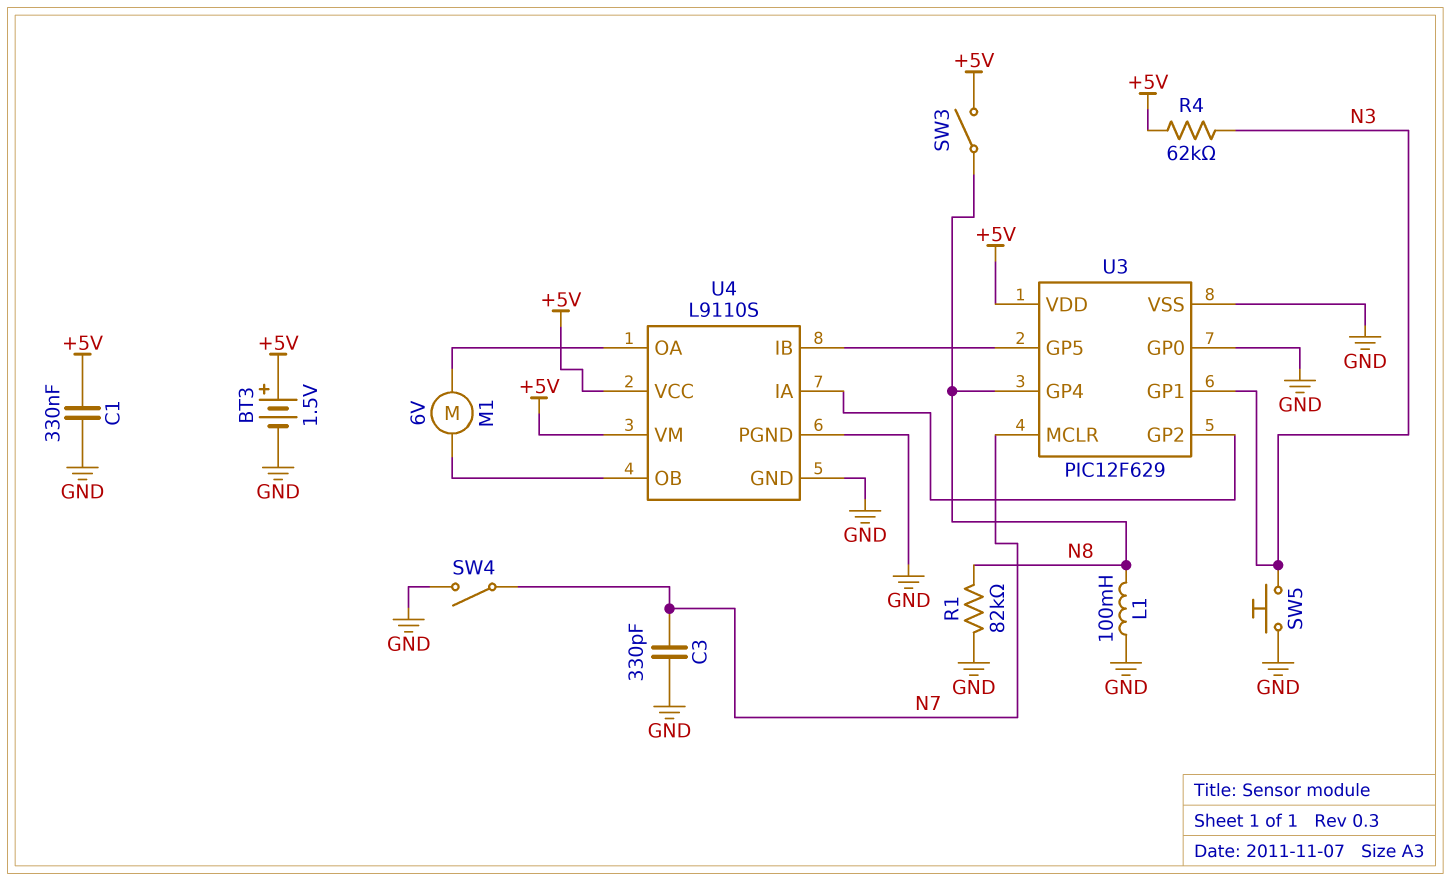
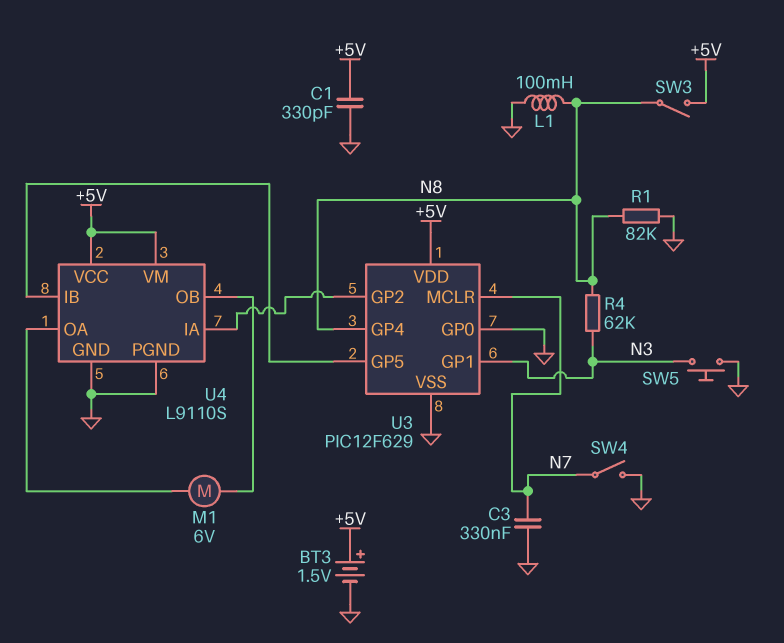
C1: 330nF (+5V, GND) -> 330pF (+5V, GND)
C3: 330pF (GND, N7) -> 330nF (GND, N7)
R4: 62k (+5V, N3) -> 62k (N3, N8)

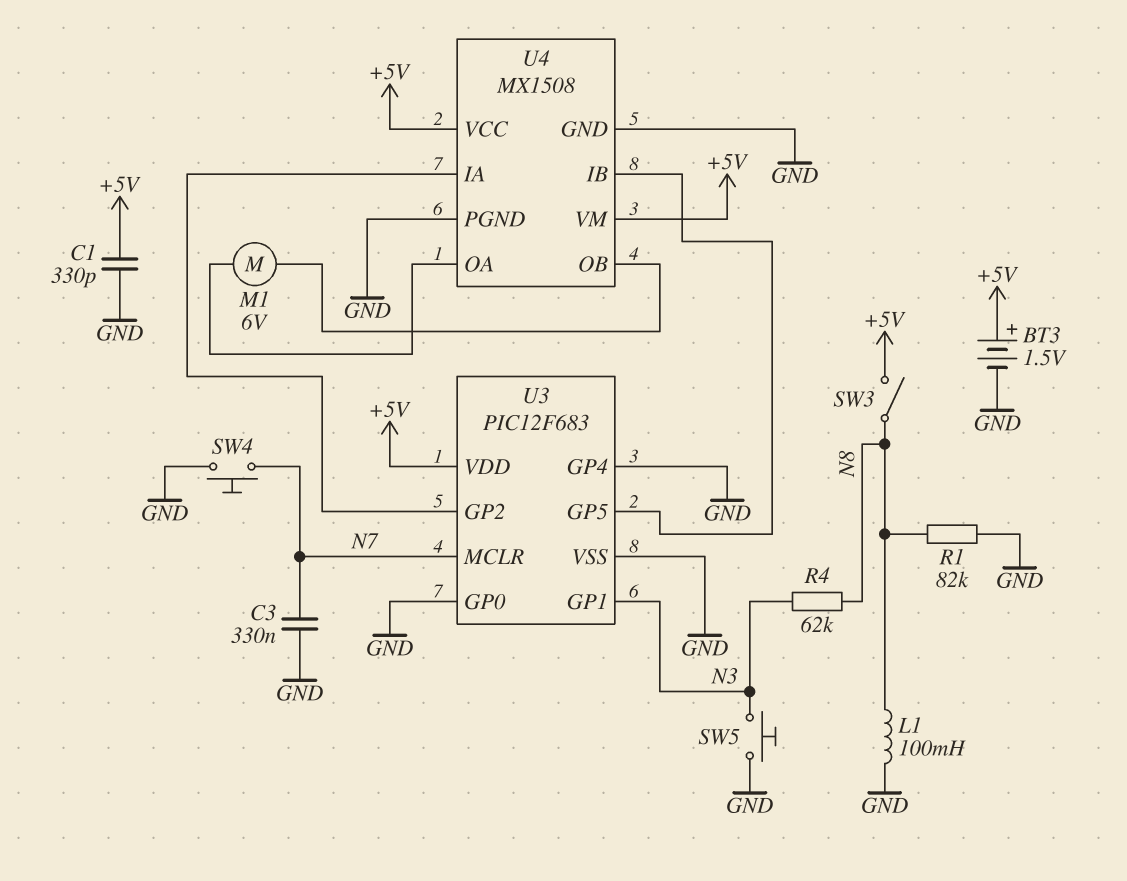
SW4: switch (GND, N7) -> button (GND, N7)
U3: PIC12F629 -> PIC12F683
U3 pin GP4: N8 -> GND
U4: L9110S -> MX1508

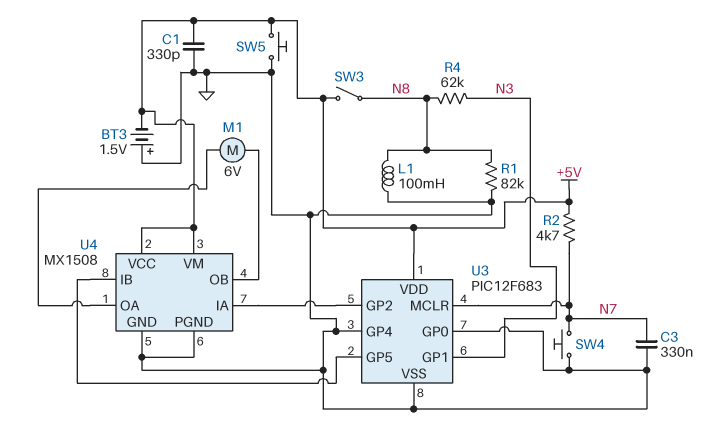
BT3: 1.5V (plus +5V, minus GND) -> 1.5V (plus GND, minus +5V)
R2: none -> 4.7k (+5V, N7)
SW5: button (GND, N3) -> button (+5V, GND)

